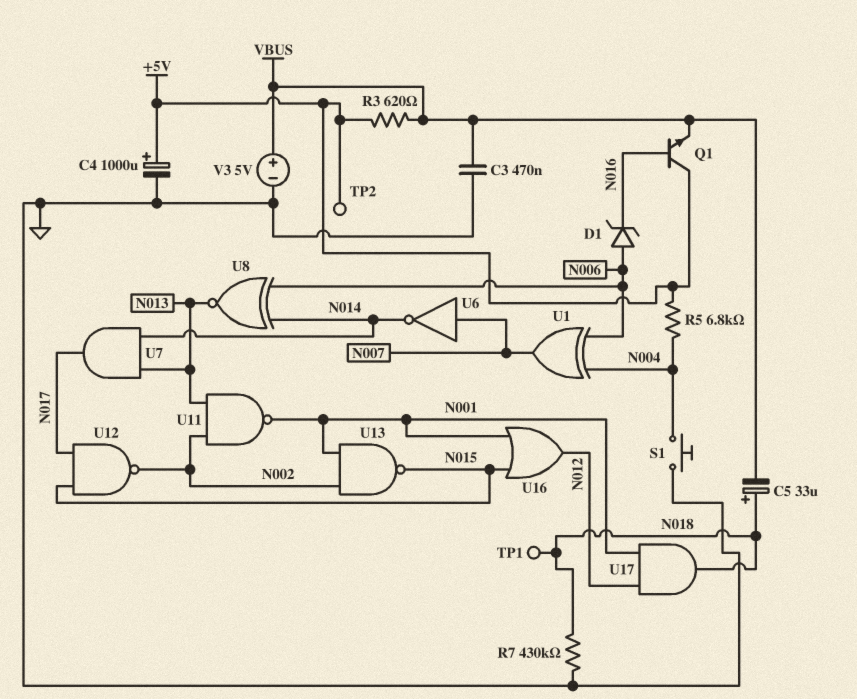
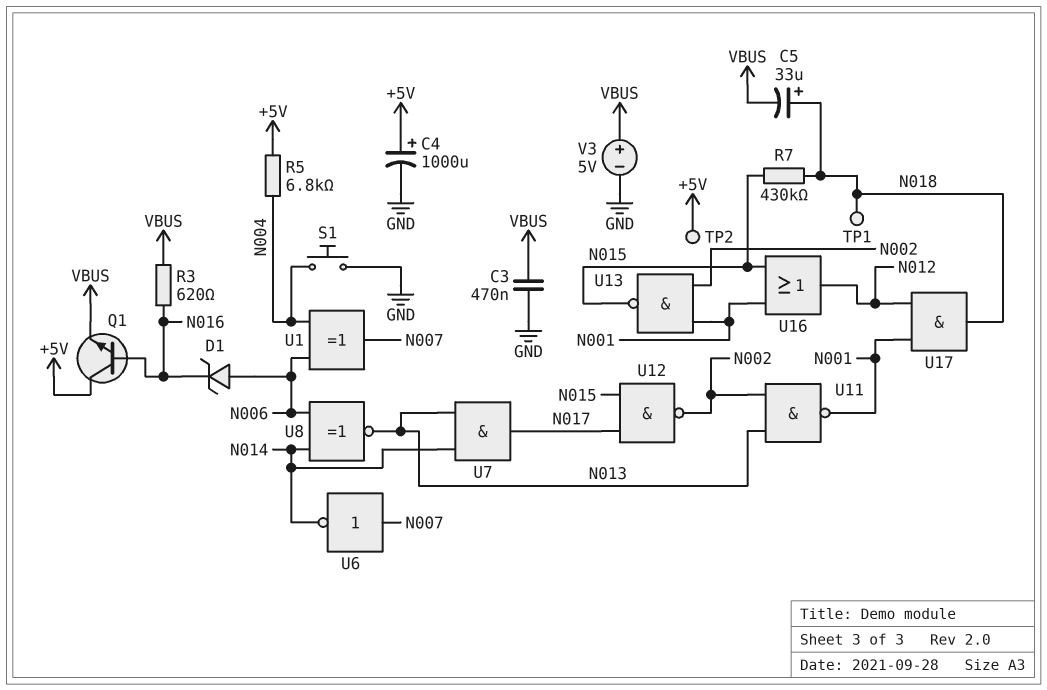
R3: 620 (+5V, VBUS) -> 620 (N016, VBUS)
R7: 430k (GND, N018) -> 430k (N015, N018)

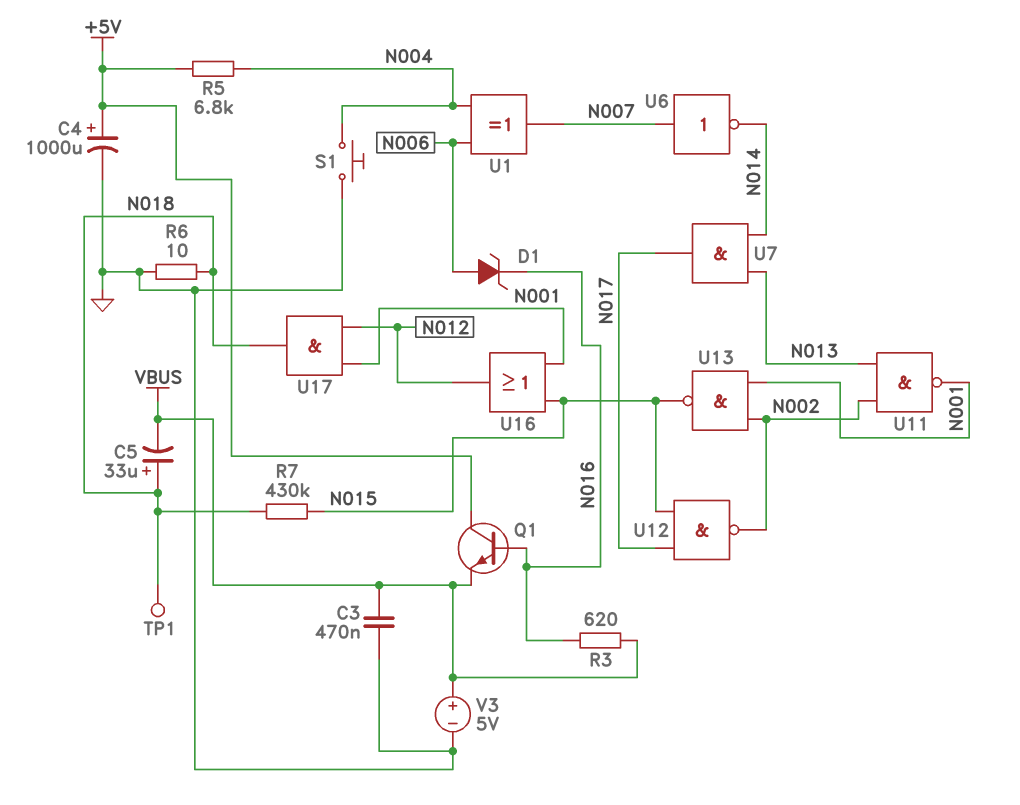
R6: none -> 10 (GND, N018)
TP2: test point (+5V) -> none
U8: XNOR (in N006, in N014, out N013) -> none

